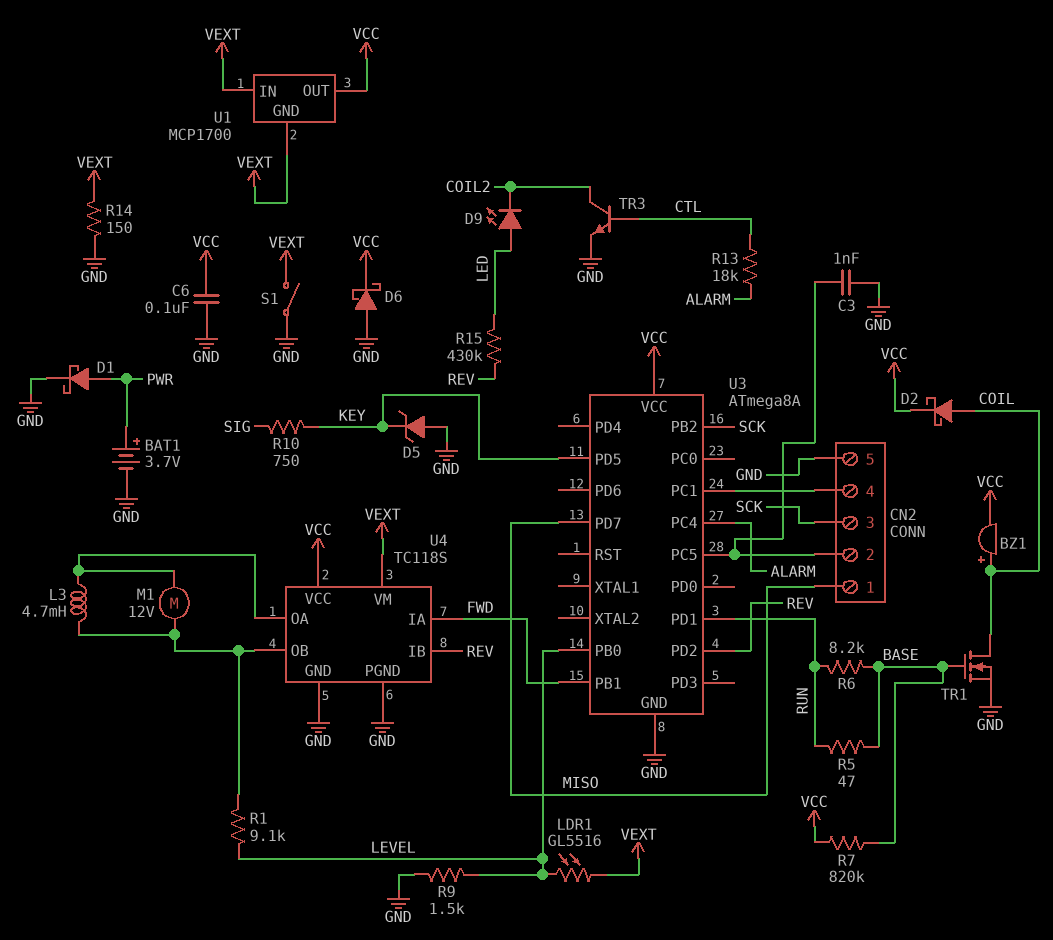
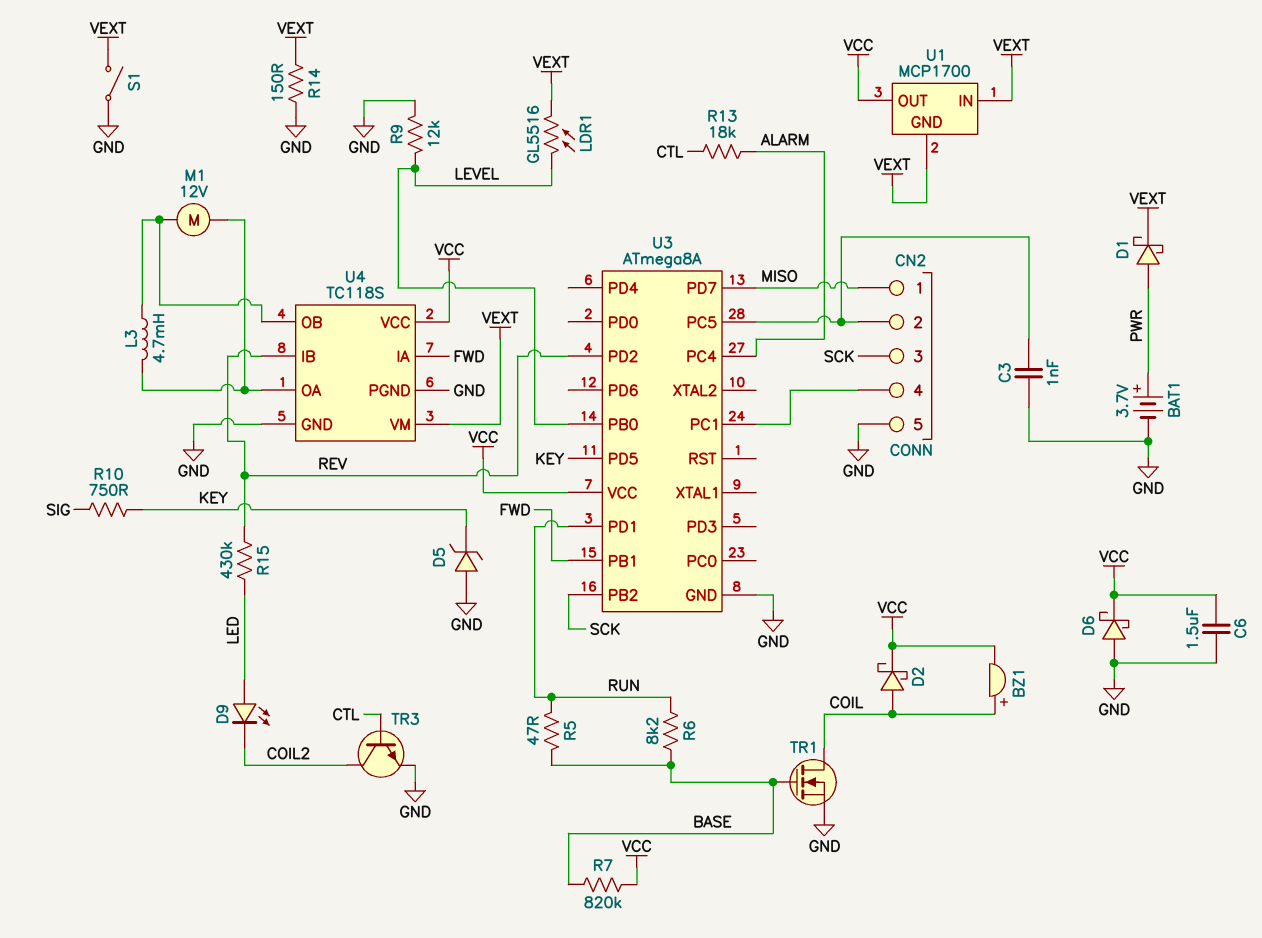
C6: 100nF (GND, VCC) -> 1.5uF (GND, VCC)
D1: schottky (A PWR, K GND) -> schottky (A PWR, K VEXT)
R1: 9.1k (LEVEL, U4/OB) -> none
R9: 1.5k (GND, LEVEL) -> 12k (GND, LEVEL)

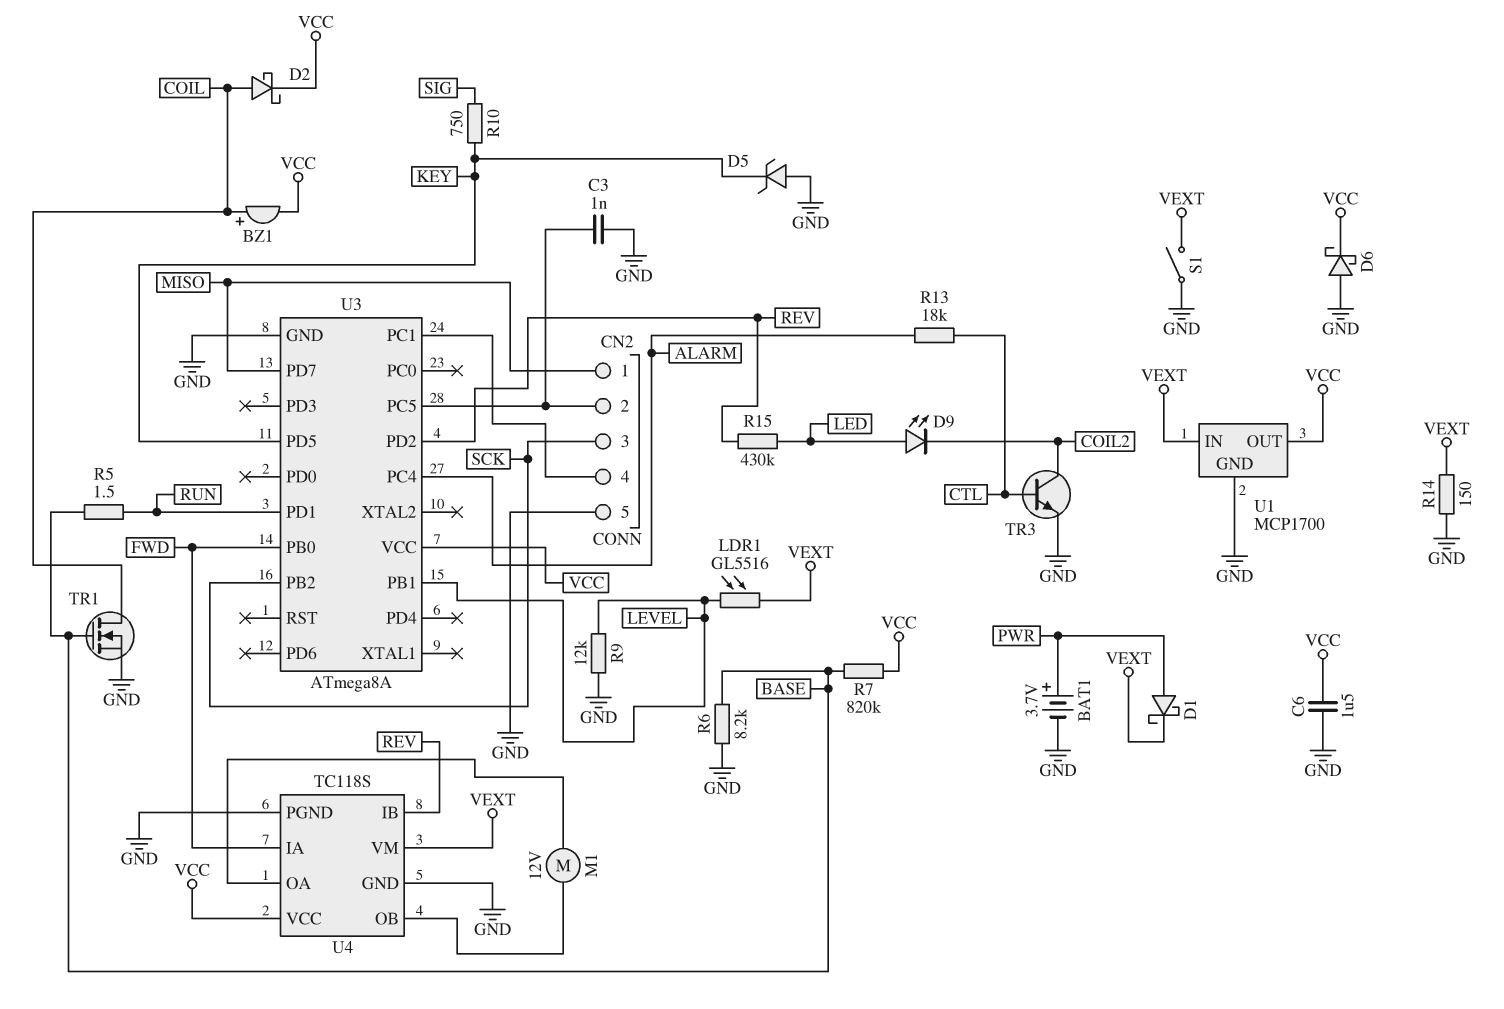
L3: 4.7mH (U4/OA, U4/OB) -> none
R5: 47 (BASE, RUN) -> 1.5 (BASE, RUN)
R6: 8.2k (BASE, RUN) -> 8.2k (BASE, GND)
U1 pin GND: VEXT -> GND
U3 pin PB0: LEVEL -> FWD
U3 pin PB1: FWD -> LEVEL

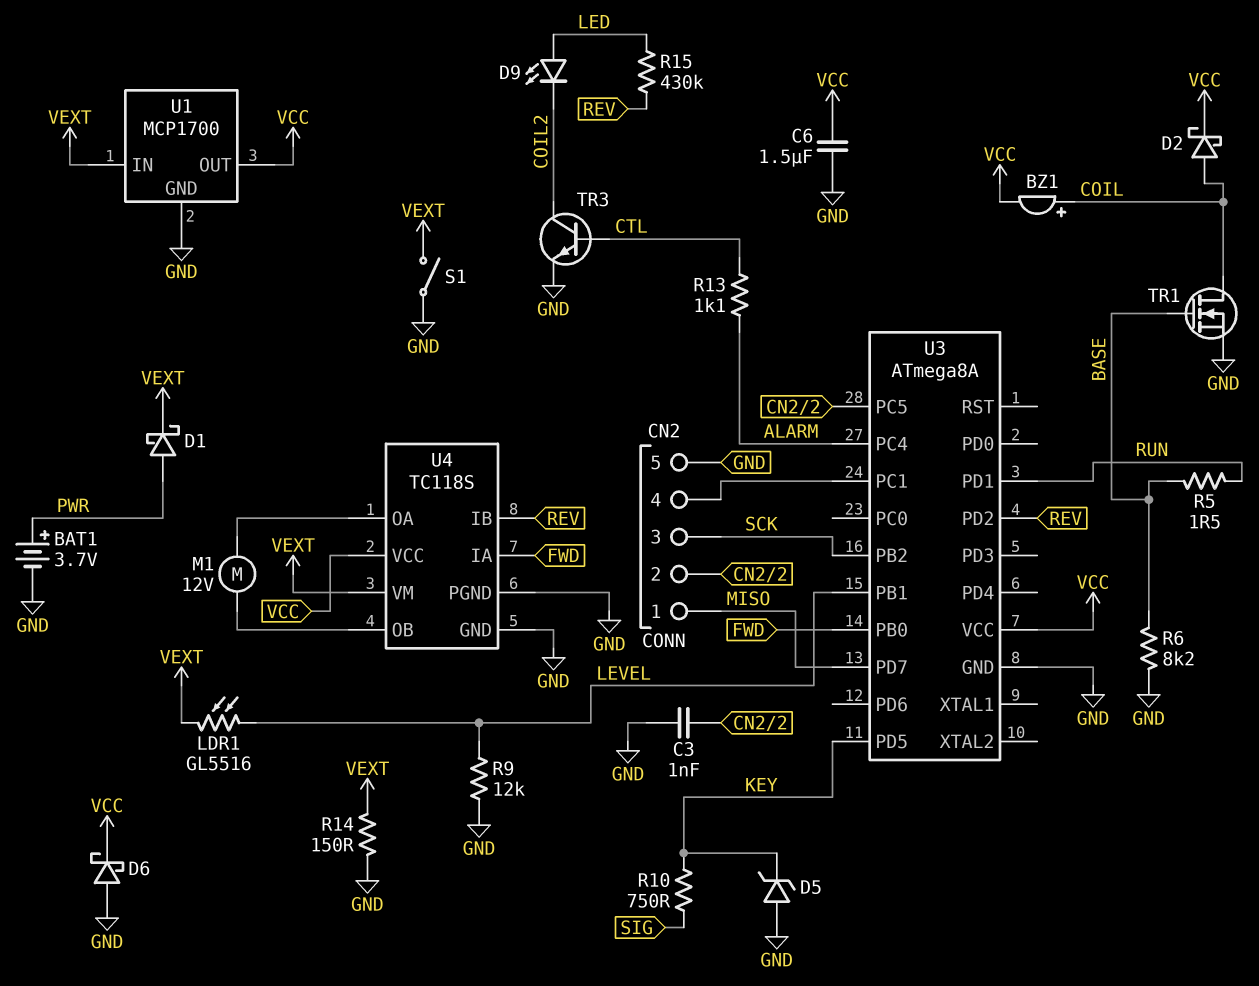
R7: 820k (BASE, VCC) -> none
R13: 18k (ALARM, CTL) -> 1.1k (ALARM, CTL)

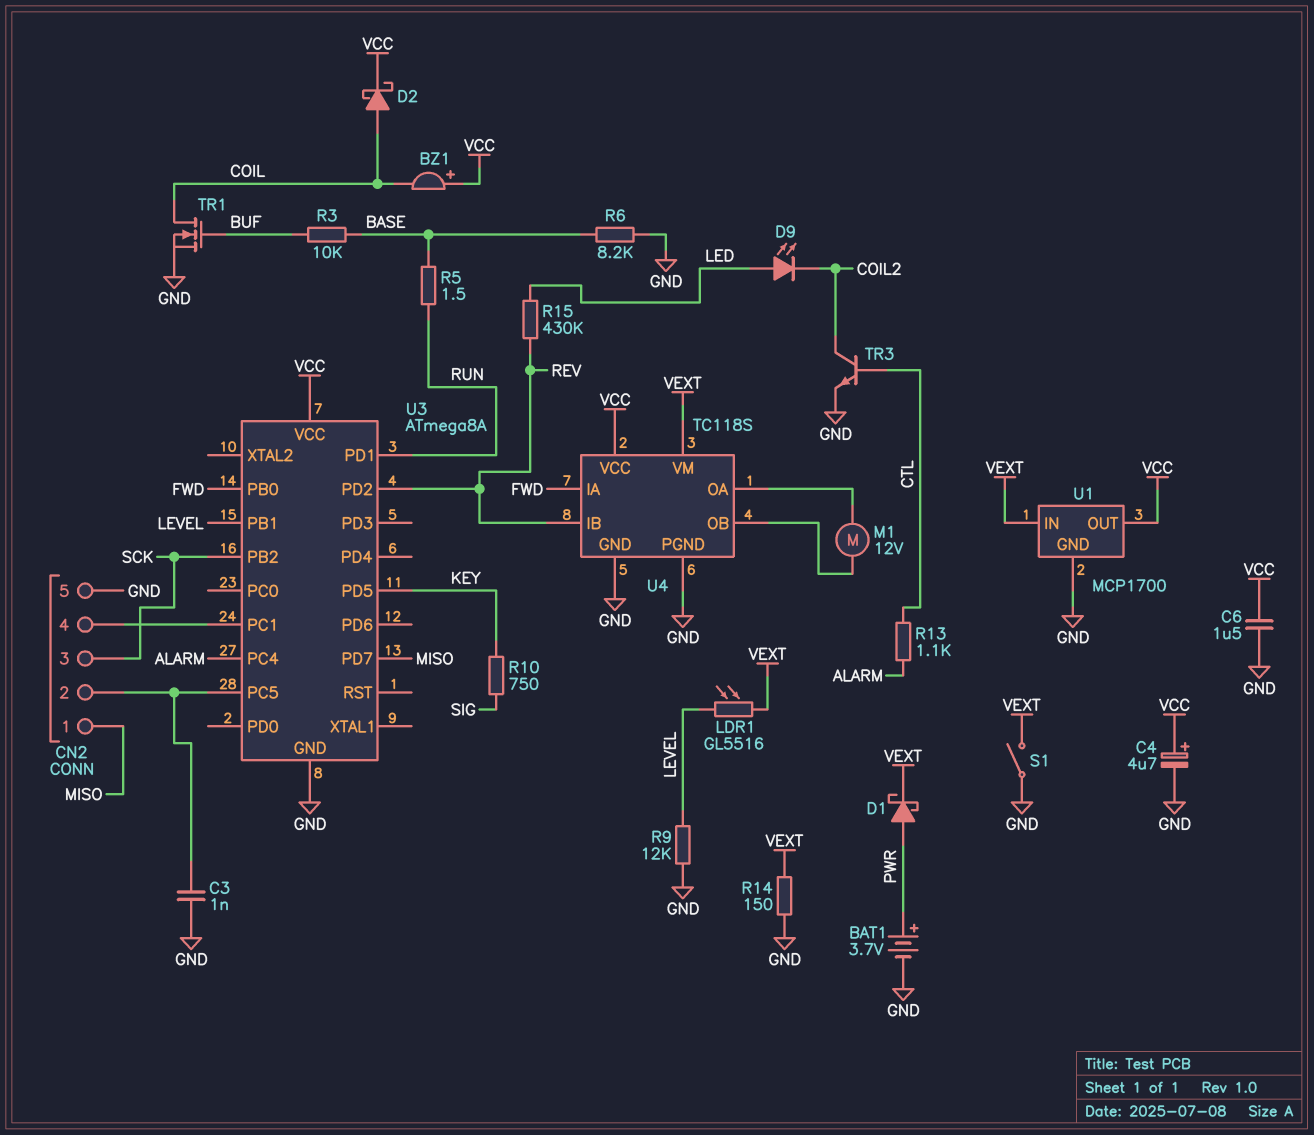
BZ1: buzzer (plus COIL, minus VCC) -> buzzer (plus VCC, minus COIL)
C4: none -> 4.7uF (plus VCC, minus GND)
D5: zener (A GND, K KEY) -> none
D6: schottky (A GND, K VCC) -> none
R3: none -> 10k (BASE, BUF)
TR1: NMOS (G BASE, D COIL, S GND) -> NMOS (G BUF, D COIL, S GND)

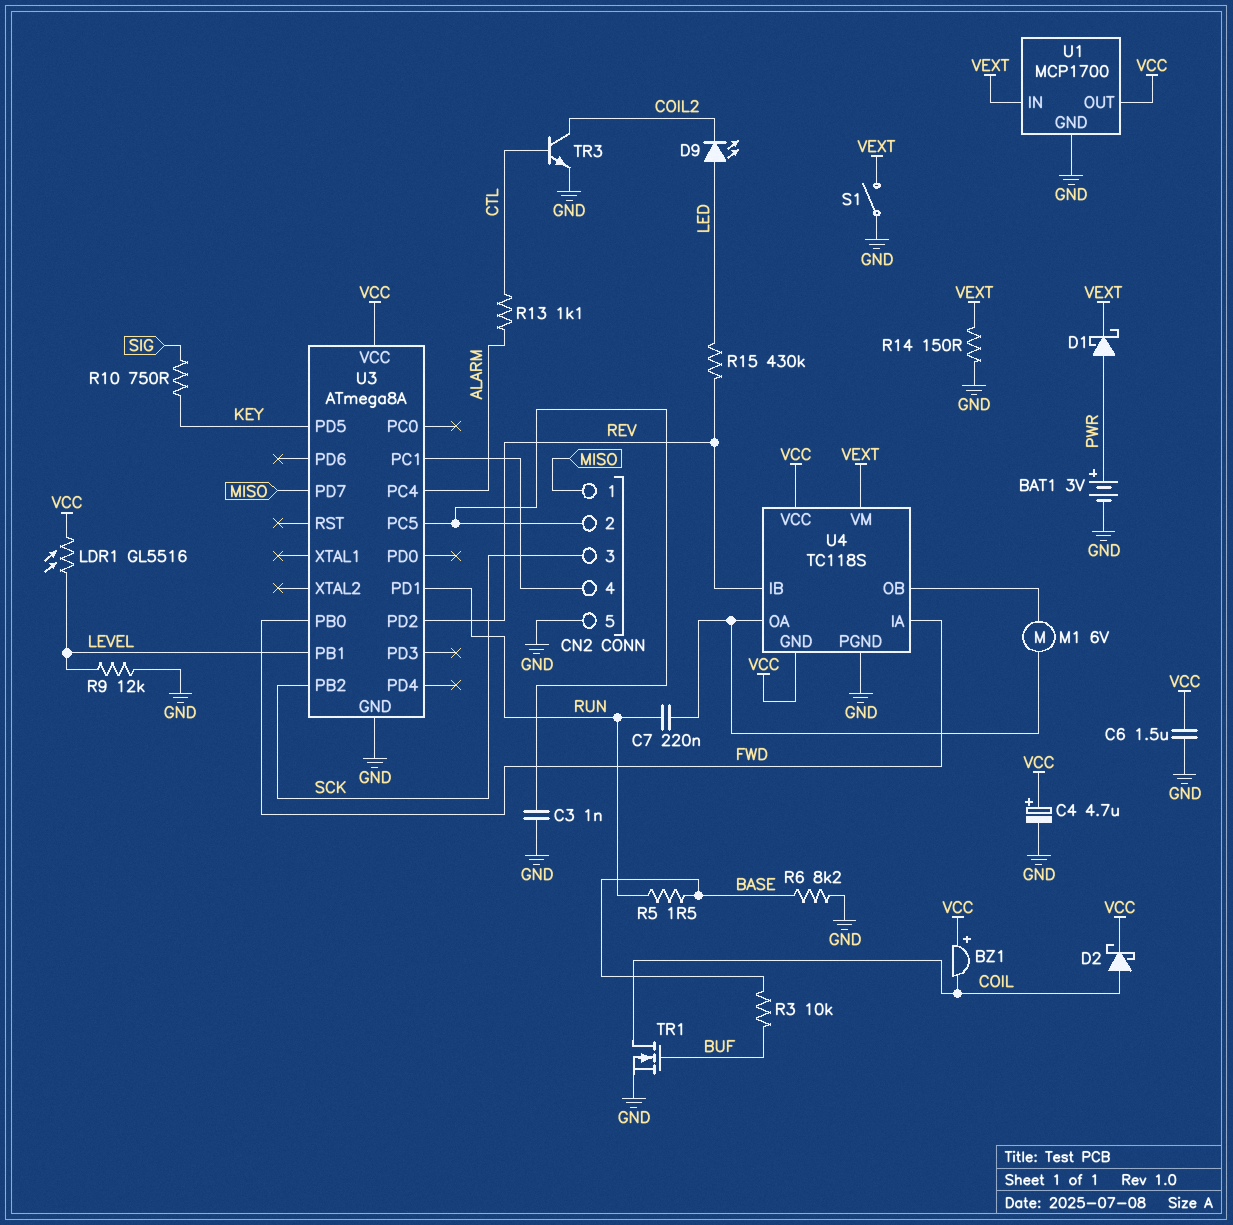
BAT1: 3.7V (plus PWR, minus GND) -> 3V (plus PWR, minus GND)
C7: none -> 220nF (RUN, U4/OA)
LDR1: GL5516 (LEVEL, VEXT) -> GL5516 (LEVEL, VCC)
M1: motor 12V (U4/OA, U4/OB) -> motor 6V (U4/OA, U4/OB)
U4 pin GND: GND -> VCC

